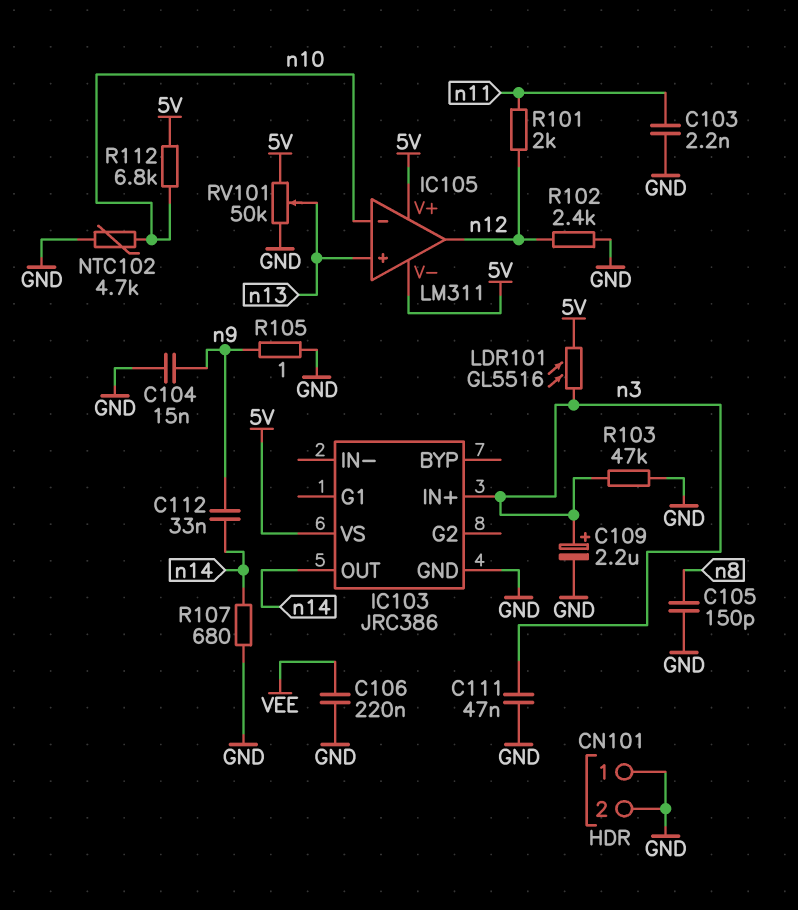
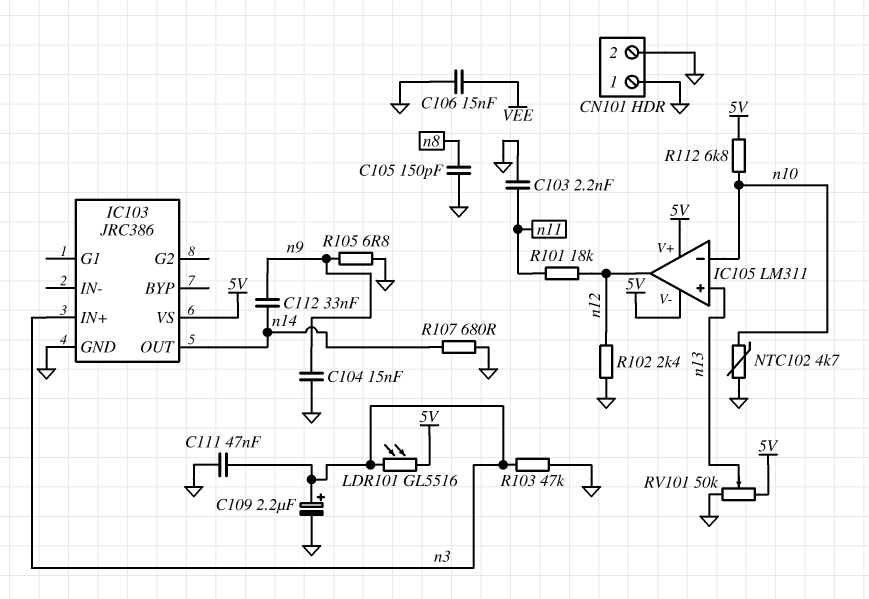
C106: 220nF (GND, VEE) -> 15nF (GND, VEE)
R101: 2k (n11, n12) -> 18k (n11, n12)
R105: 1 (GND, n9) -> 6.8 (GND, n9)

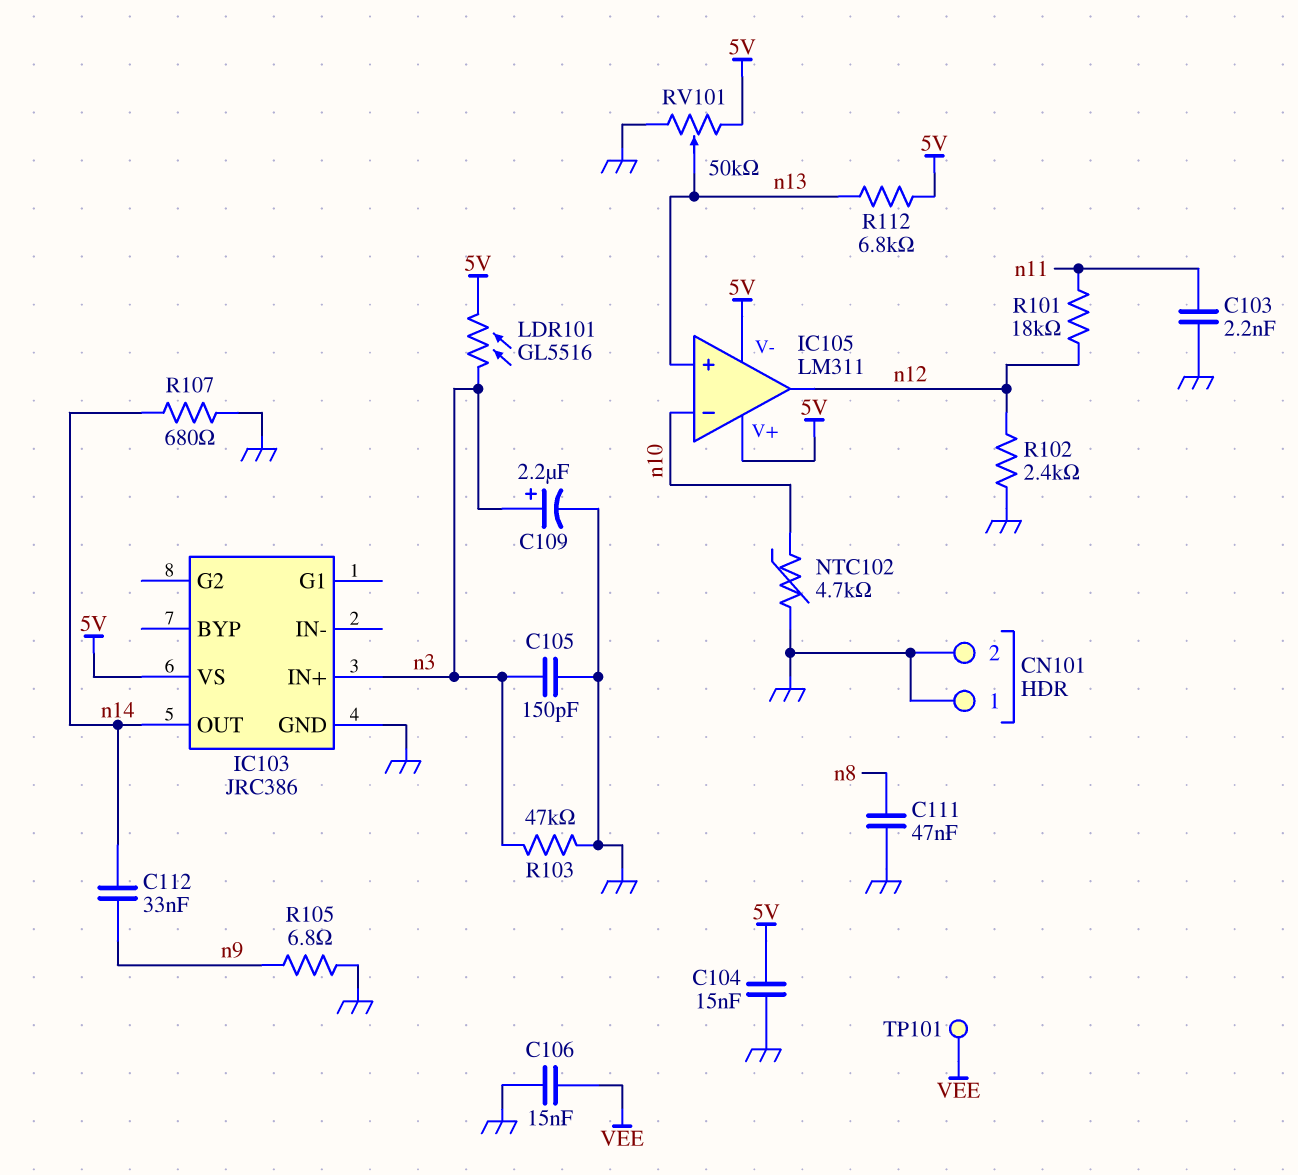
C104: 15nF (GND, n9) -> 15nF (5V, GND)
C105: 150pF (GND, n8) -> 150pF (GND, n3)
C111: 47nF (GND, n3) -> 47nF (GND, n8)
R112: 6.8k (5V, n10) -> 6.8k (5V, n13)
TP101: none -> test point (VEE)

